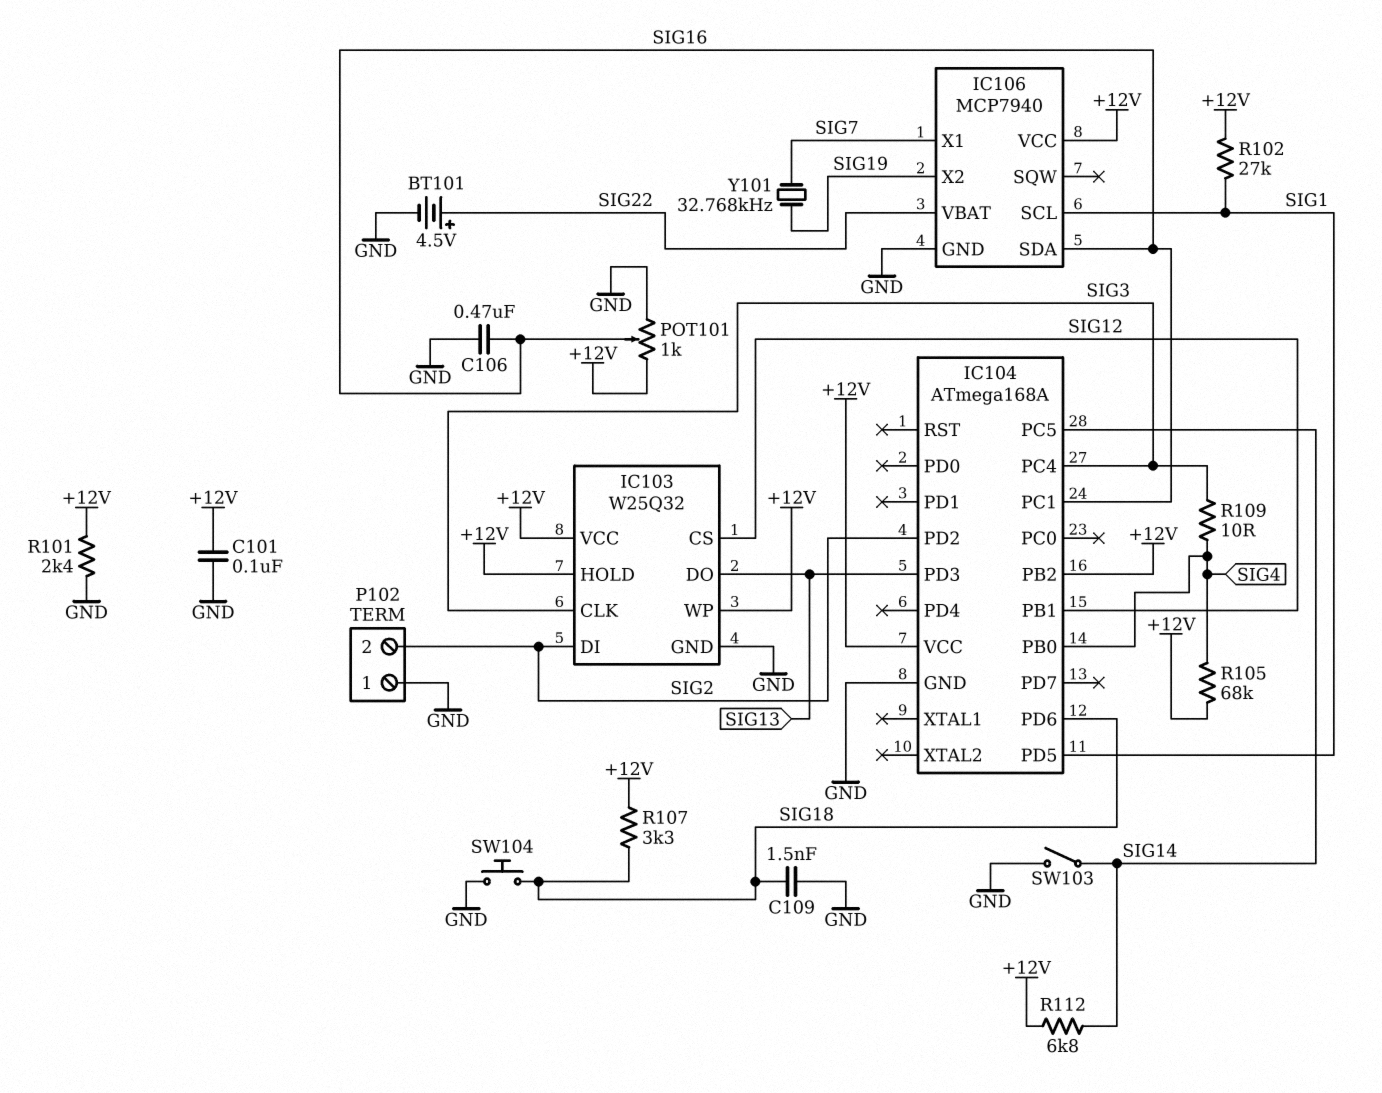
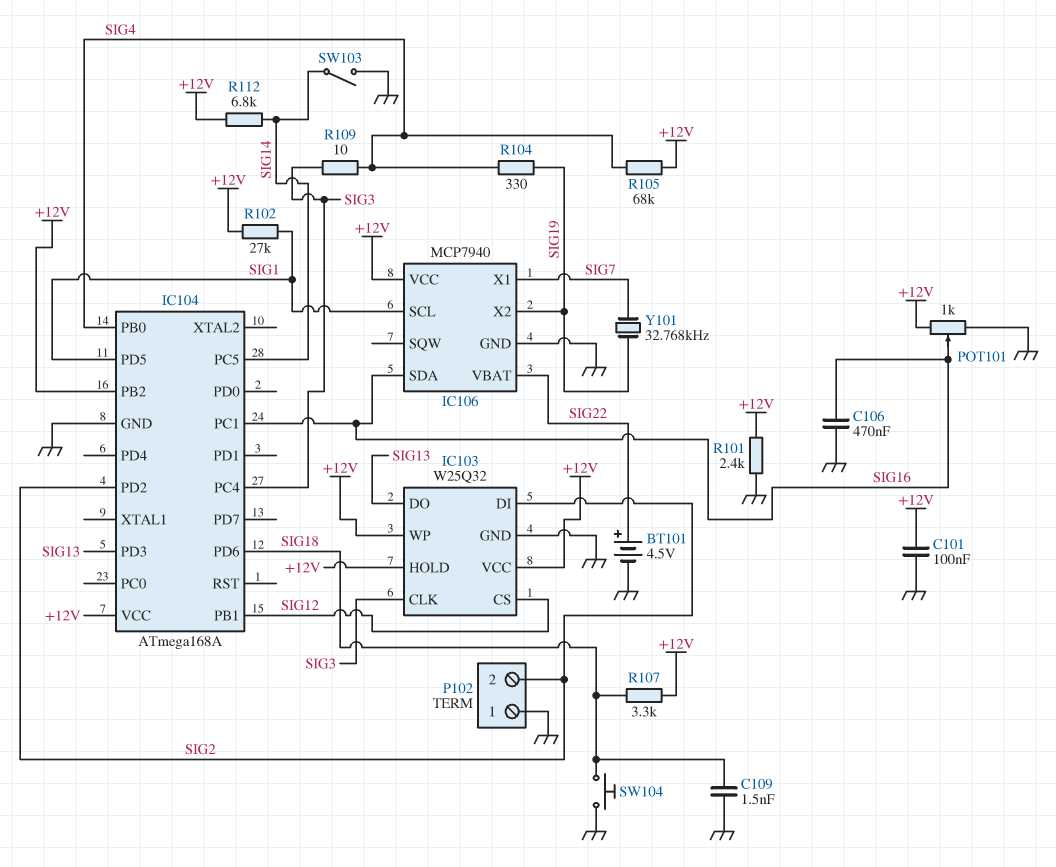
R104: none -> 330 (SIG4, SIG19)

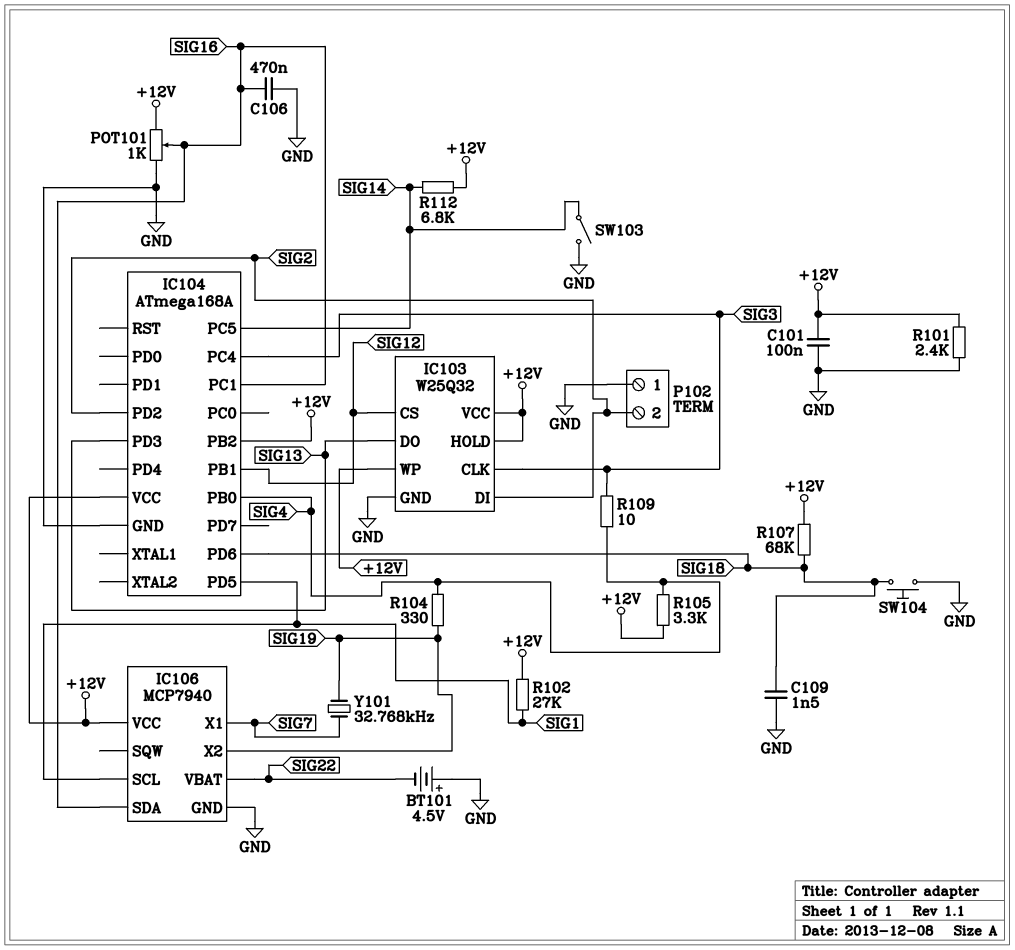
BT101: 4.5V (plus SIG22, minus GND) -> 4.5V (plus GND, minus SIG22)
R105: 68k (+12V, SIG4) -> 3.3k (+12V, SIG4)
R107: 3.3k (+12V, SIG18) -> 68k (+12V, SIG18)

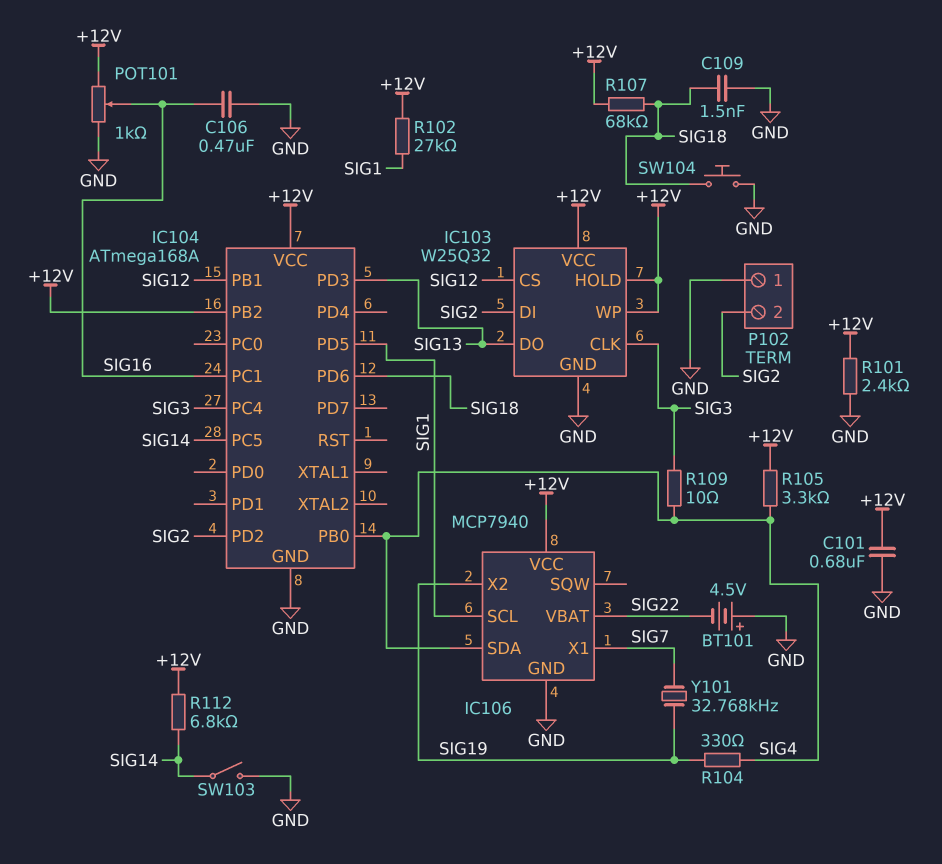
C101: 100nF (+12V, GND) -> 680nF (+12V, GND)
IC106 pin SDA: SIG16 -> SIG4

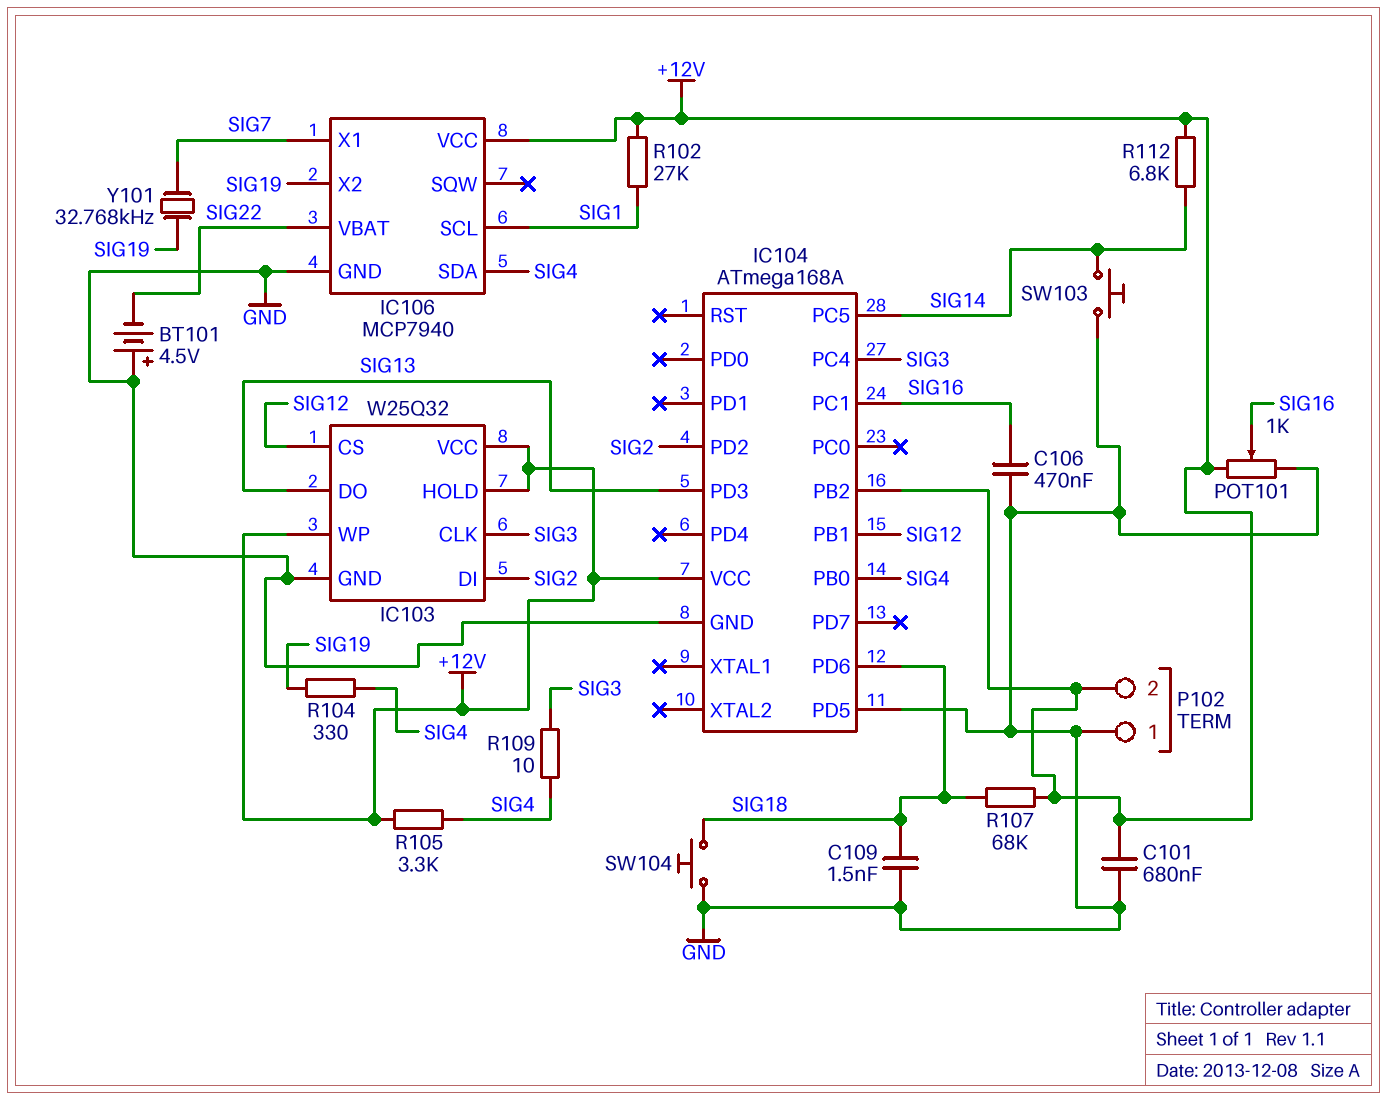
IC104 pin PD5: SIG1 -> GND
P102 pin 2: SIG2 -> +12V
R101: 2.4k (+12V, GND) -> none
SW103: switch (GND, SIG14) -> button (GND, SIG14)

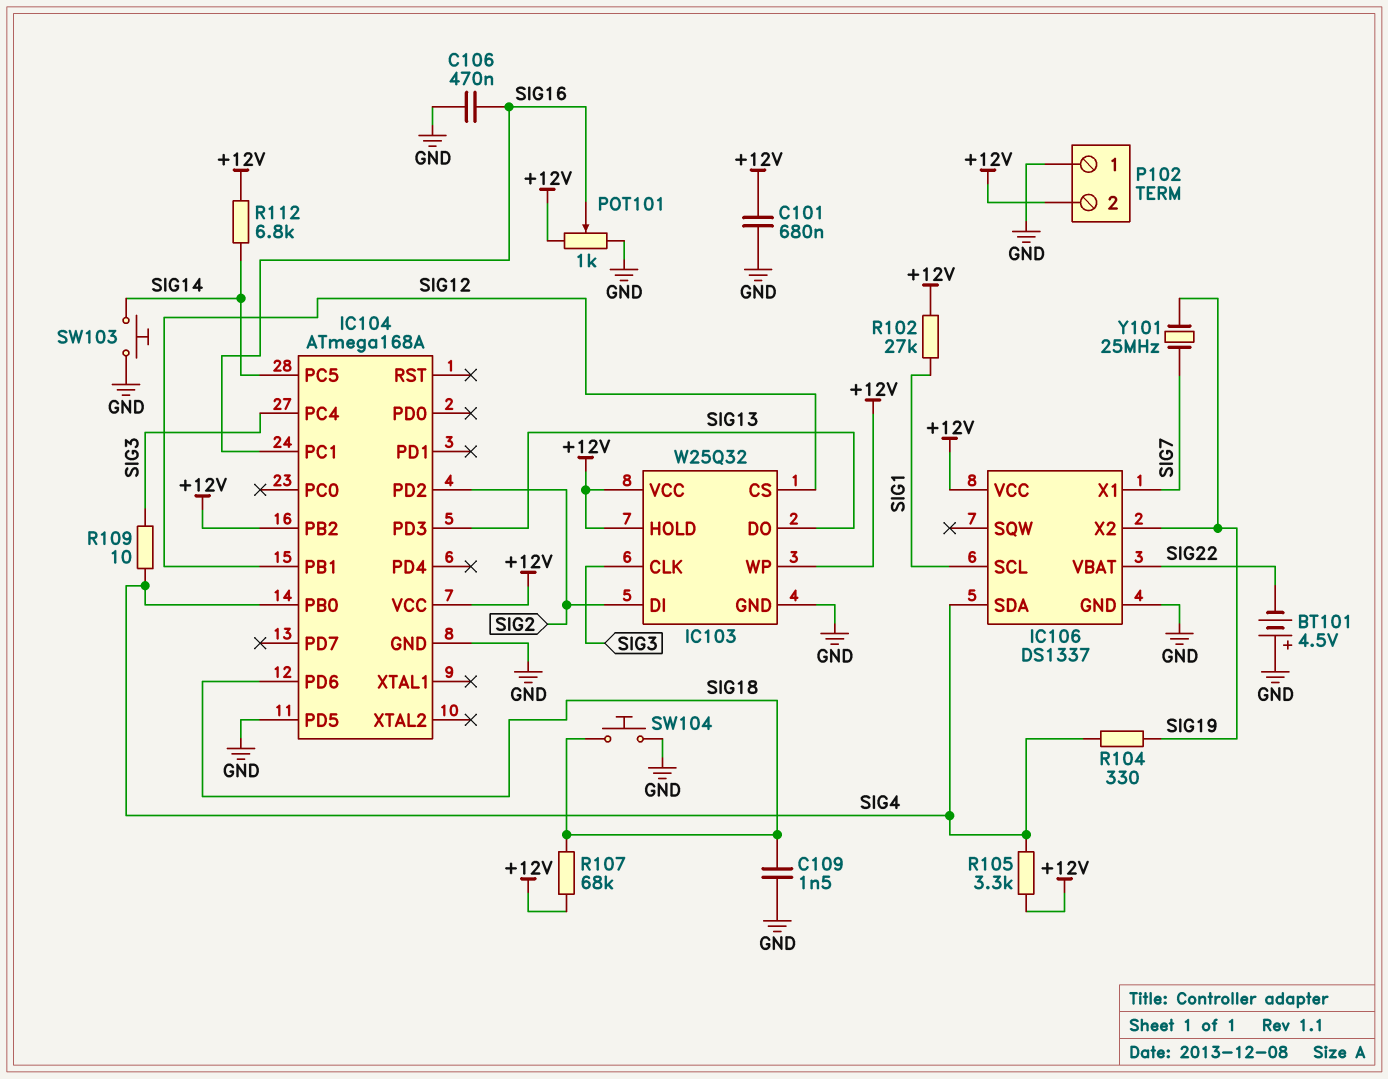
IC106: MCP7940 -> DS1337
Y101: 32.768kHz (SIG7, SIG19) -> 25MHz (SIG7, SIG19)

